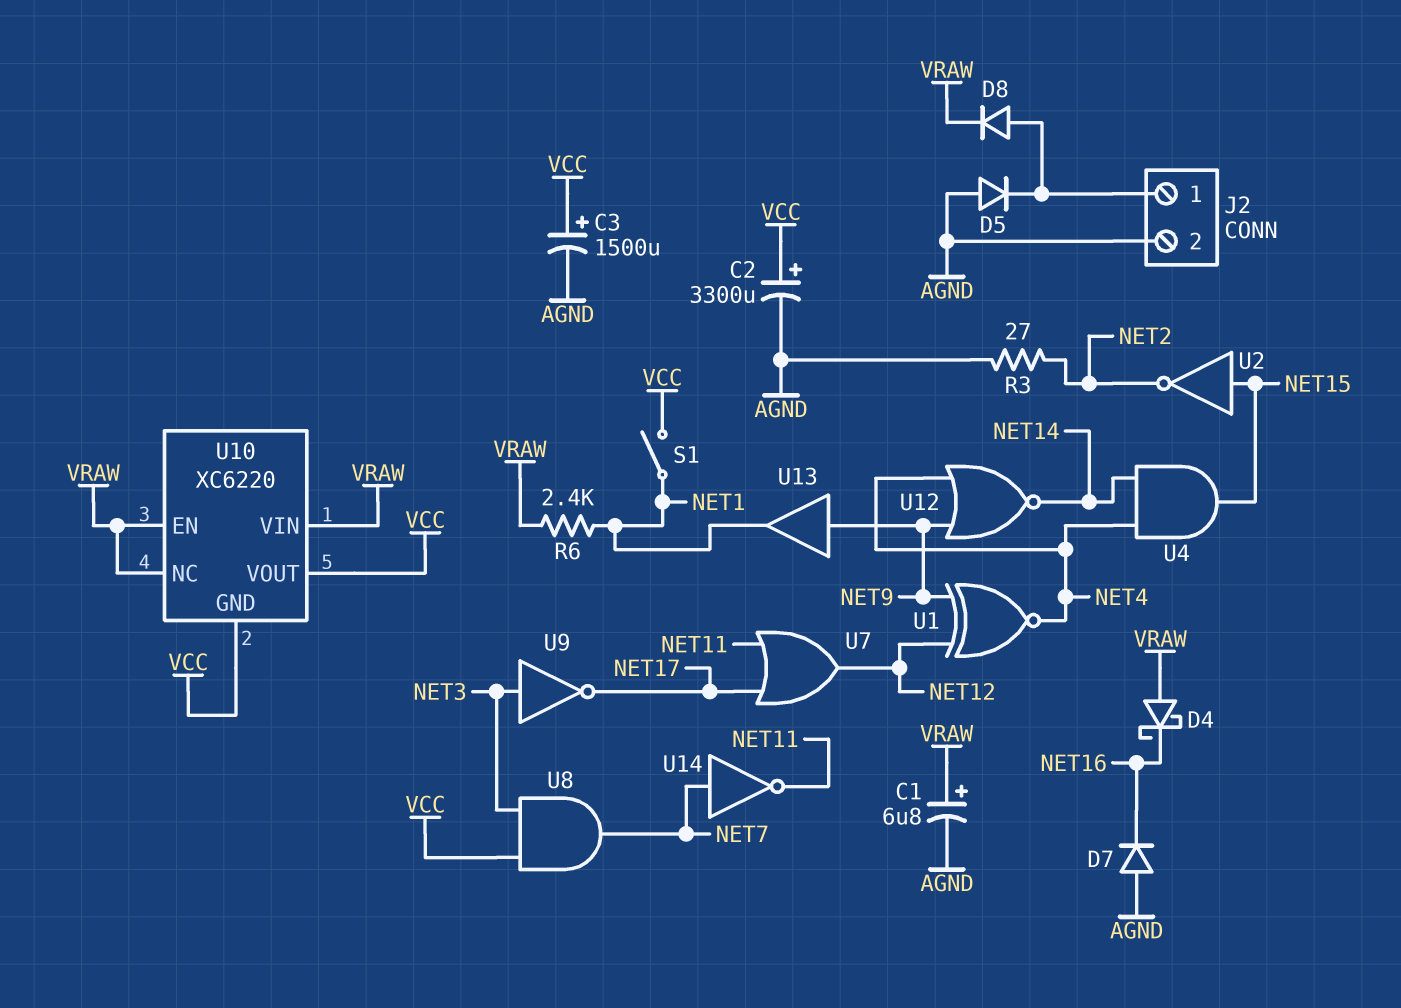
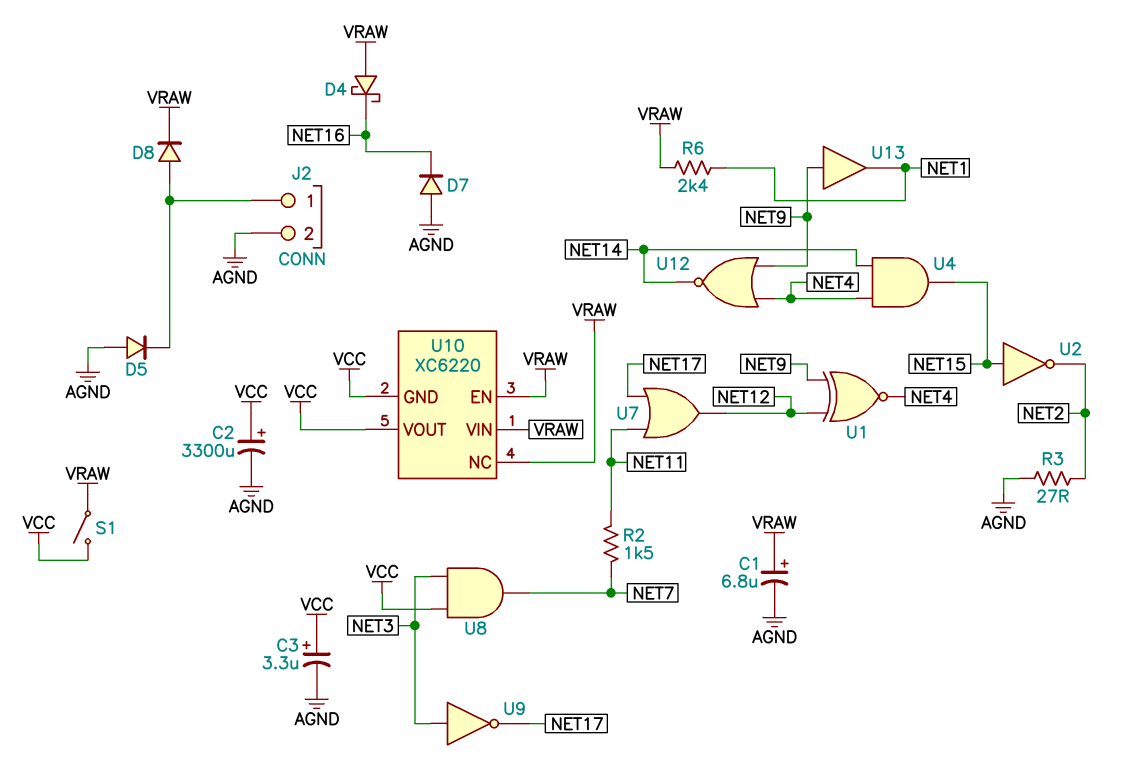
C3: 1500uF (plus VCC, minus AGND) -> 3.3uF (plus VCC, minus AGND)
R2: none -> 1.5k (NET7, NET11)
S1: switch (NET1, VCC) -> switch (VCC, VRAW)
U14: NOT (in NET7, out NET11) -> none

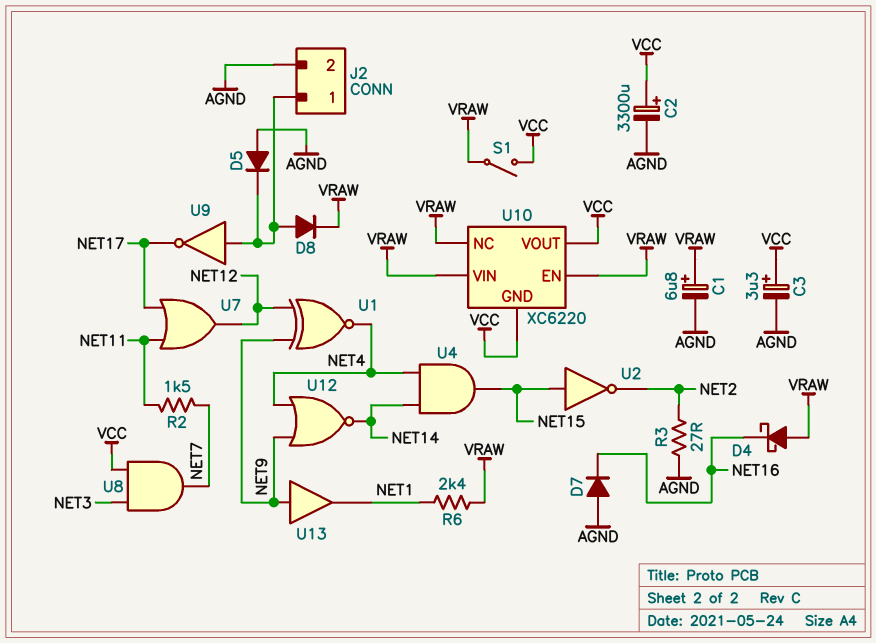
U9: NOT (in NET3, out NET17) -> NOT (in J2/1, out NET17)

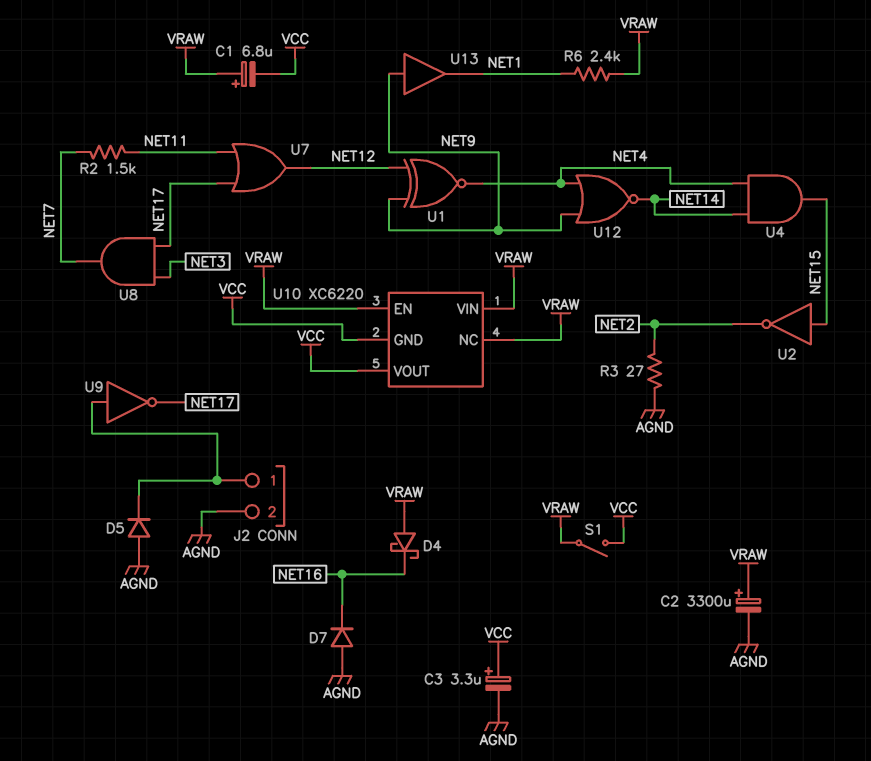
C1: 6.8uF (plus VRAW, minus AGND) -> 6.8uF (plus VRAW, minus VCC)
C2: 3300uF (plus VCC, minus AGND) -> 3300uF (plus VRAW, minus AGND)
D8: diode (A J2/1, K VRAW) -> none
U8: AND (in NET3, in VCC, out NET7) -> AND (in NET3, in NET17, out NET7)

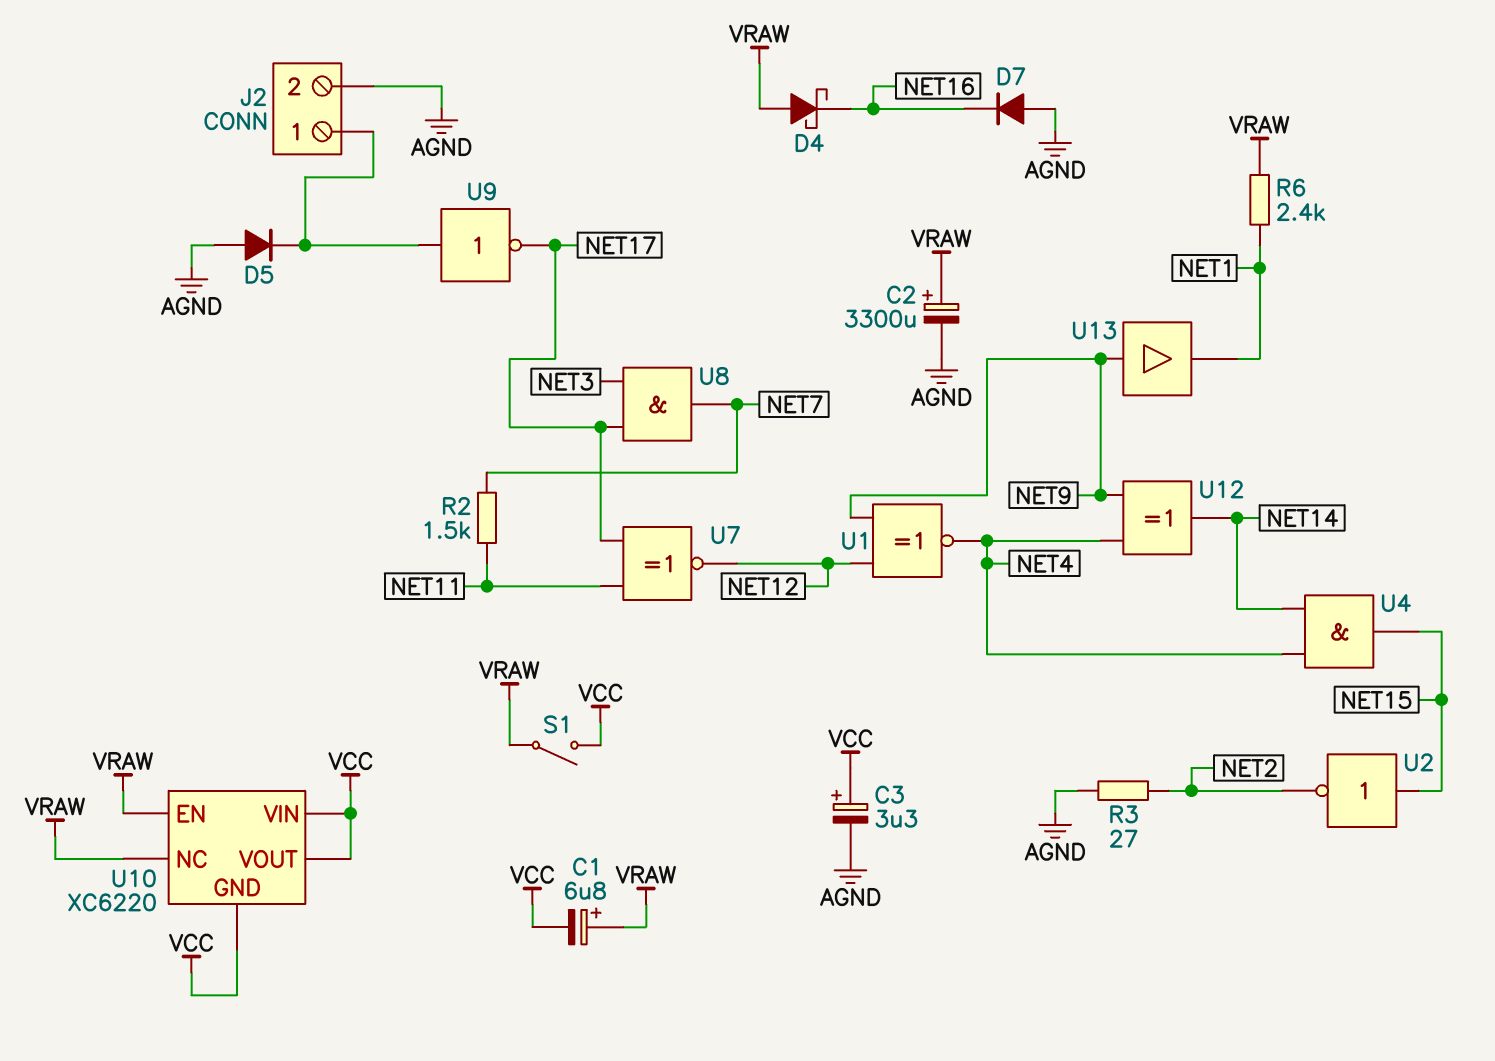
U7: OR (in NET11, in NET17, out NET12) -> XNOR (in NET11, in NET17, out NET12)
U10 pin VIN: VRAW -> VCC
U12: NOR (in NET4, in NET9, out NET14) -> XOR (in NET4, in NET9, out NET14)

